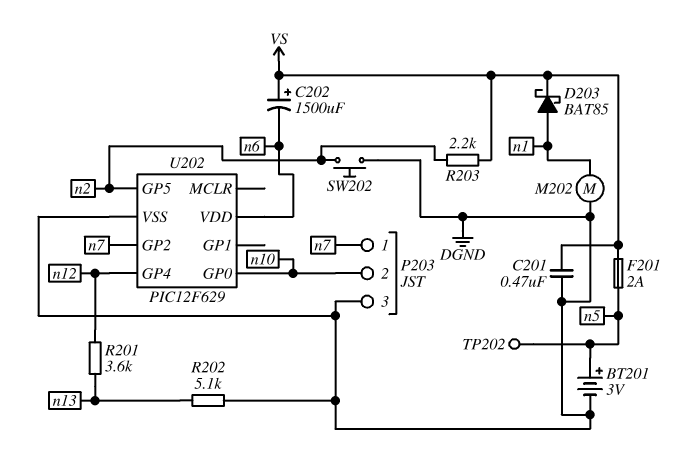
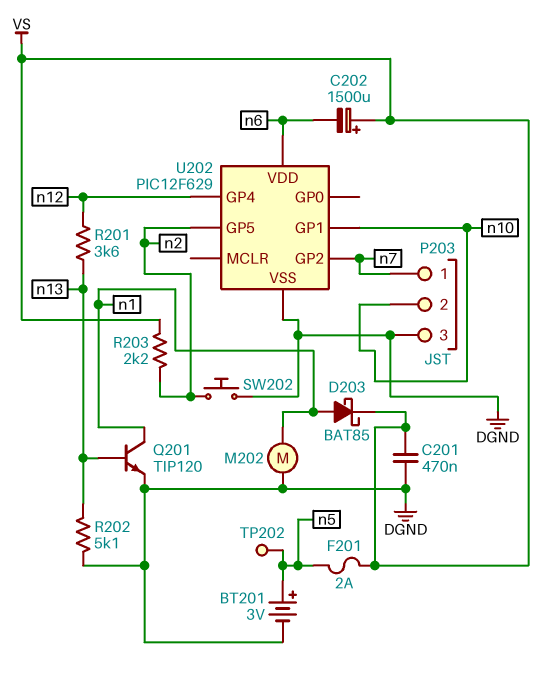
Q201: none -> NPN TIP120 (B n13, C n1, E DGND)
U202 pin GP0: n10 -> none
U202 pin GP1: none -> n10

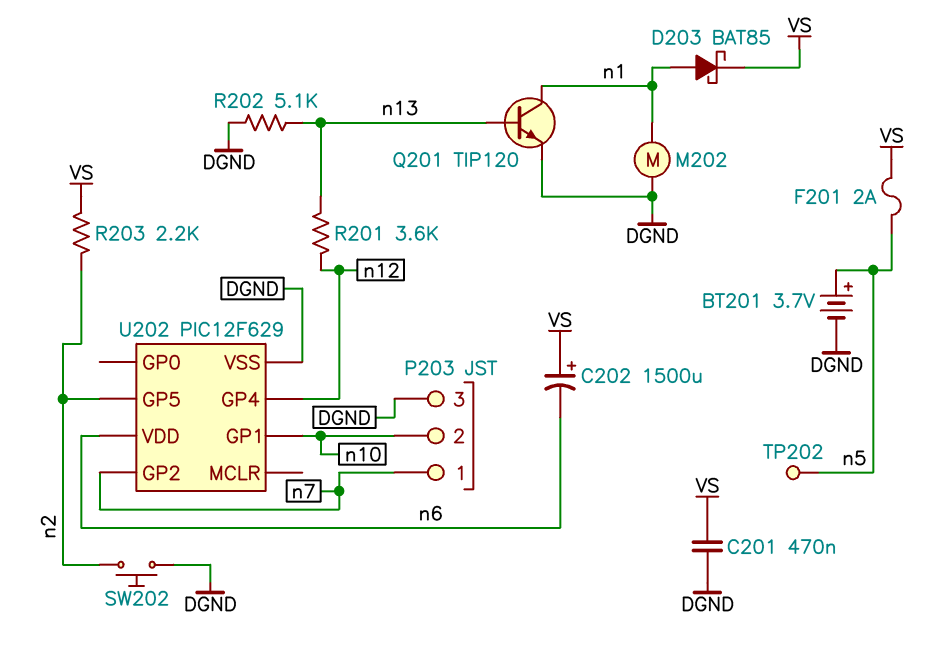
BT201: 3V (plus n5, minus DGND) -> 3.7V (plus n5, minus DGND)

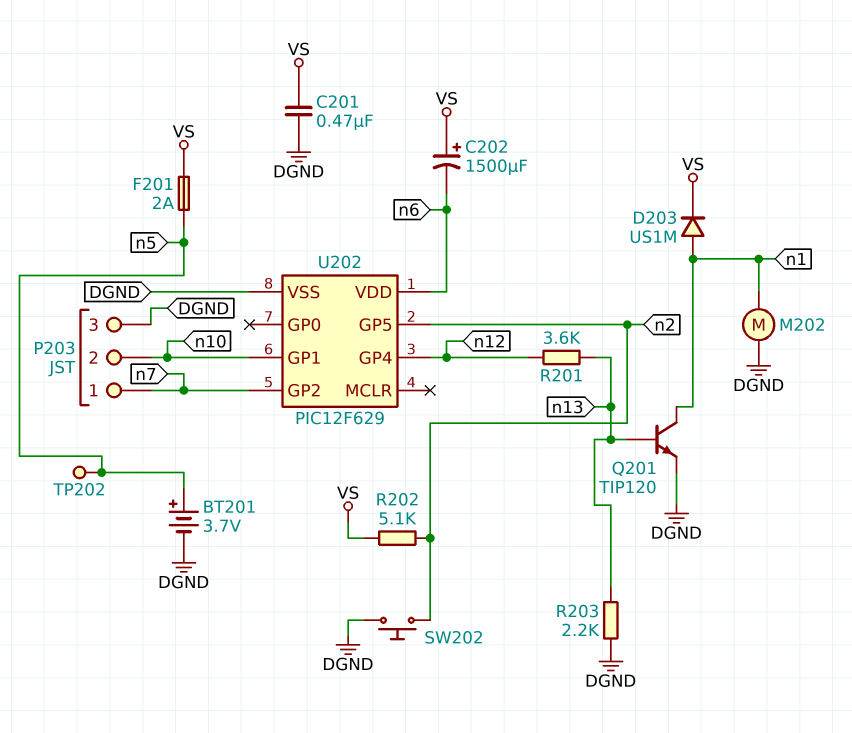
D203: schottky BAT85 (A n1, K VS) -> diode US1M (A n1, K VS)
R202: 5.1k (DGND, n13) -> 5.1k (VS, n2)
R203: 2.2k (VS, n2) -> 2.2k (DGND, n13)

